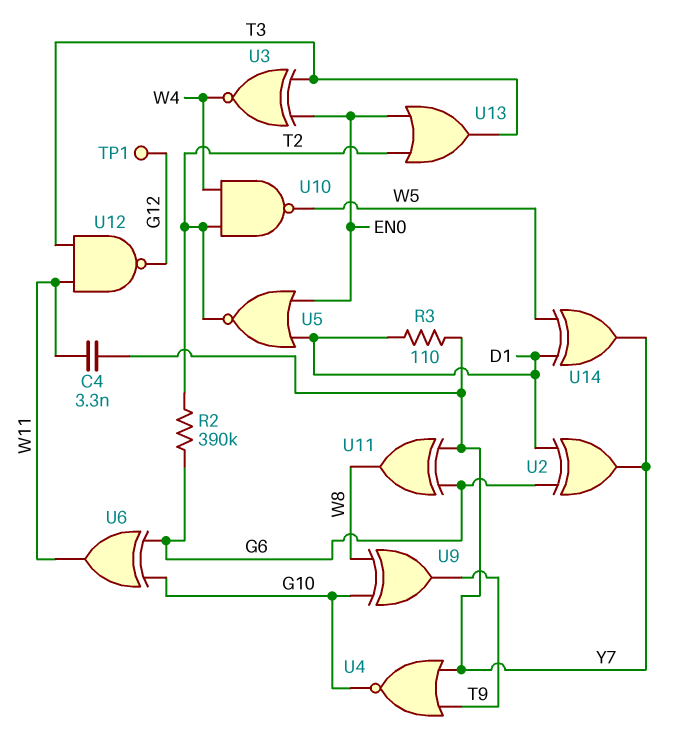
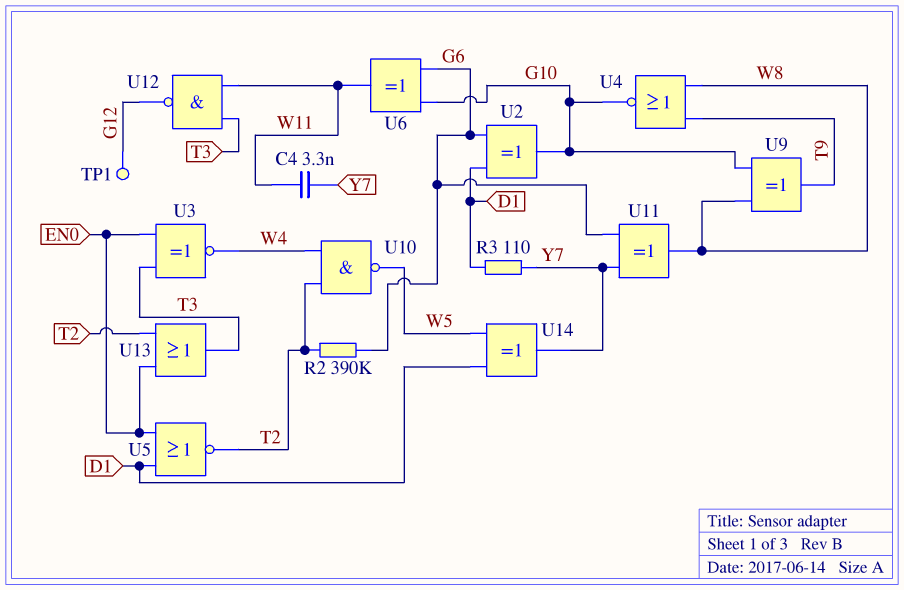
U2: XOR (in D1, in G6, out Y7) -> XOR (in D1, in G6, out G10)
U4: NOR (in T9, in Y7, out G10) -> NOR (in T9, in W8, out G10)

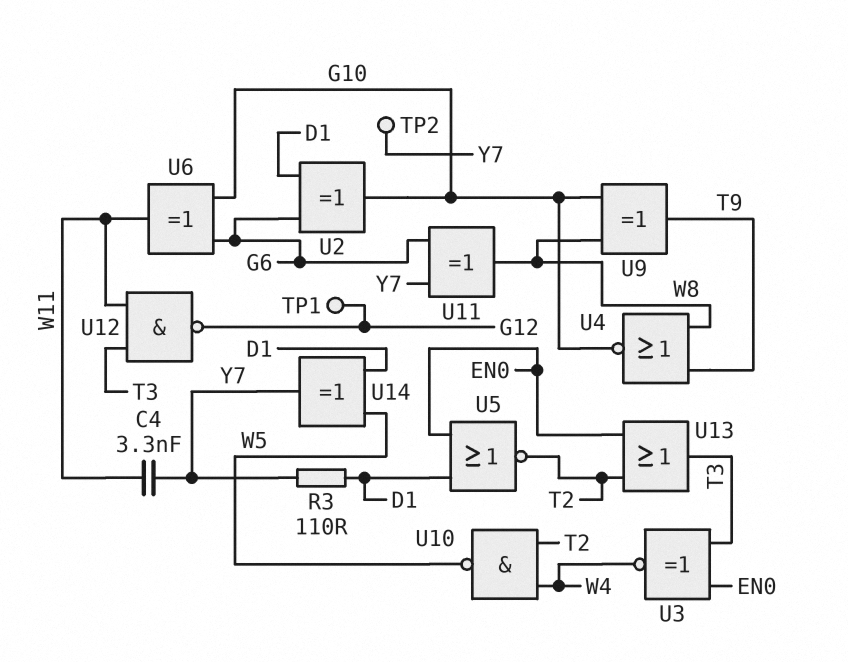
R2: 390k (G6, T2) -> none
TP2: none -> test point (Y7)

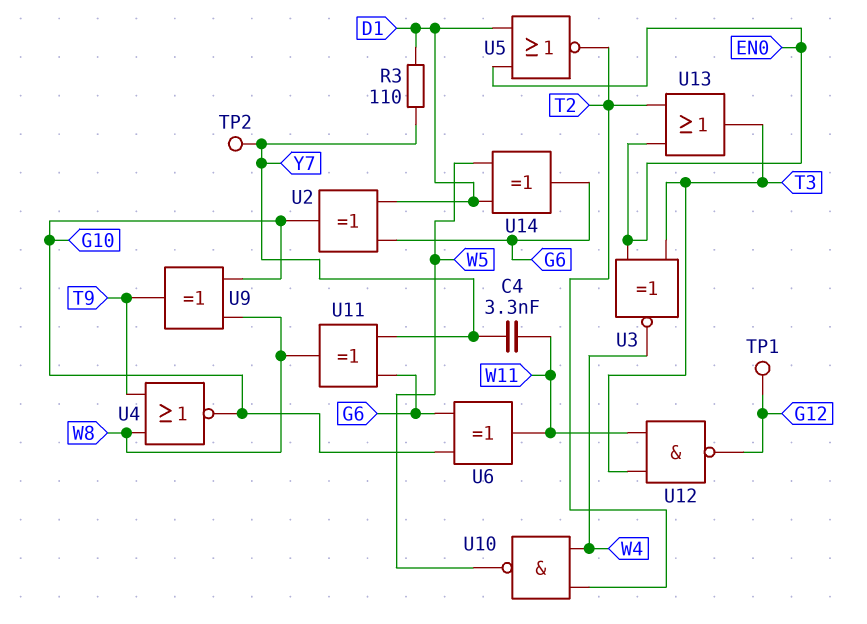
U14: XOR (in D1, in W5, out Y7) -> XOR (in D1, in W5, out G6)

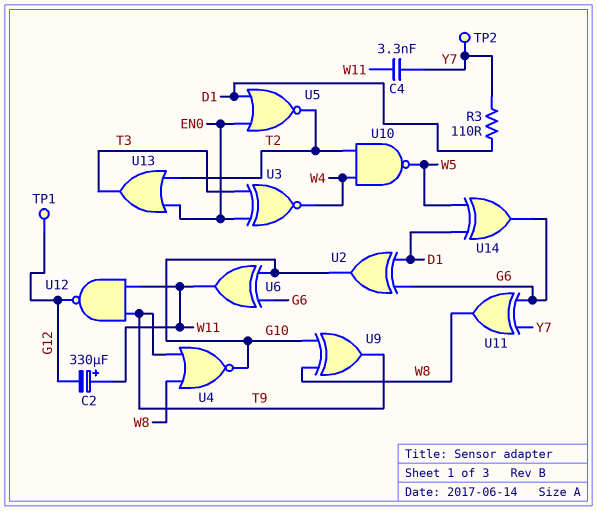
C2: none -> 330uF (plus W11, minus G12)
U12: NAND (in T3, in W11, out G12) -> NAND (in T9, in W11, out G12)

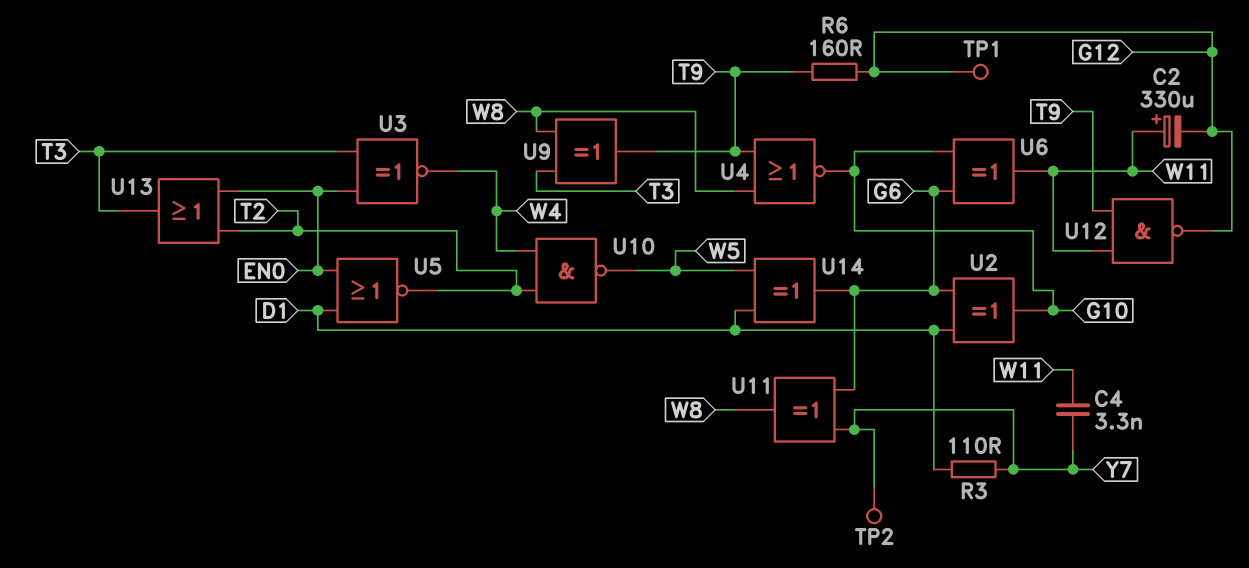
R6: none -> 160 (G12, T9)
U9: XOR (in G10, in W8, out T9) -> XOR (in T3, in W8, out T9)

